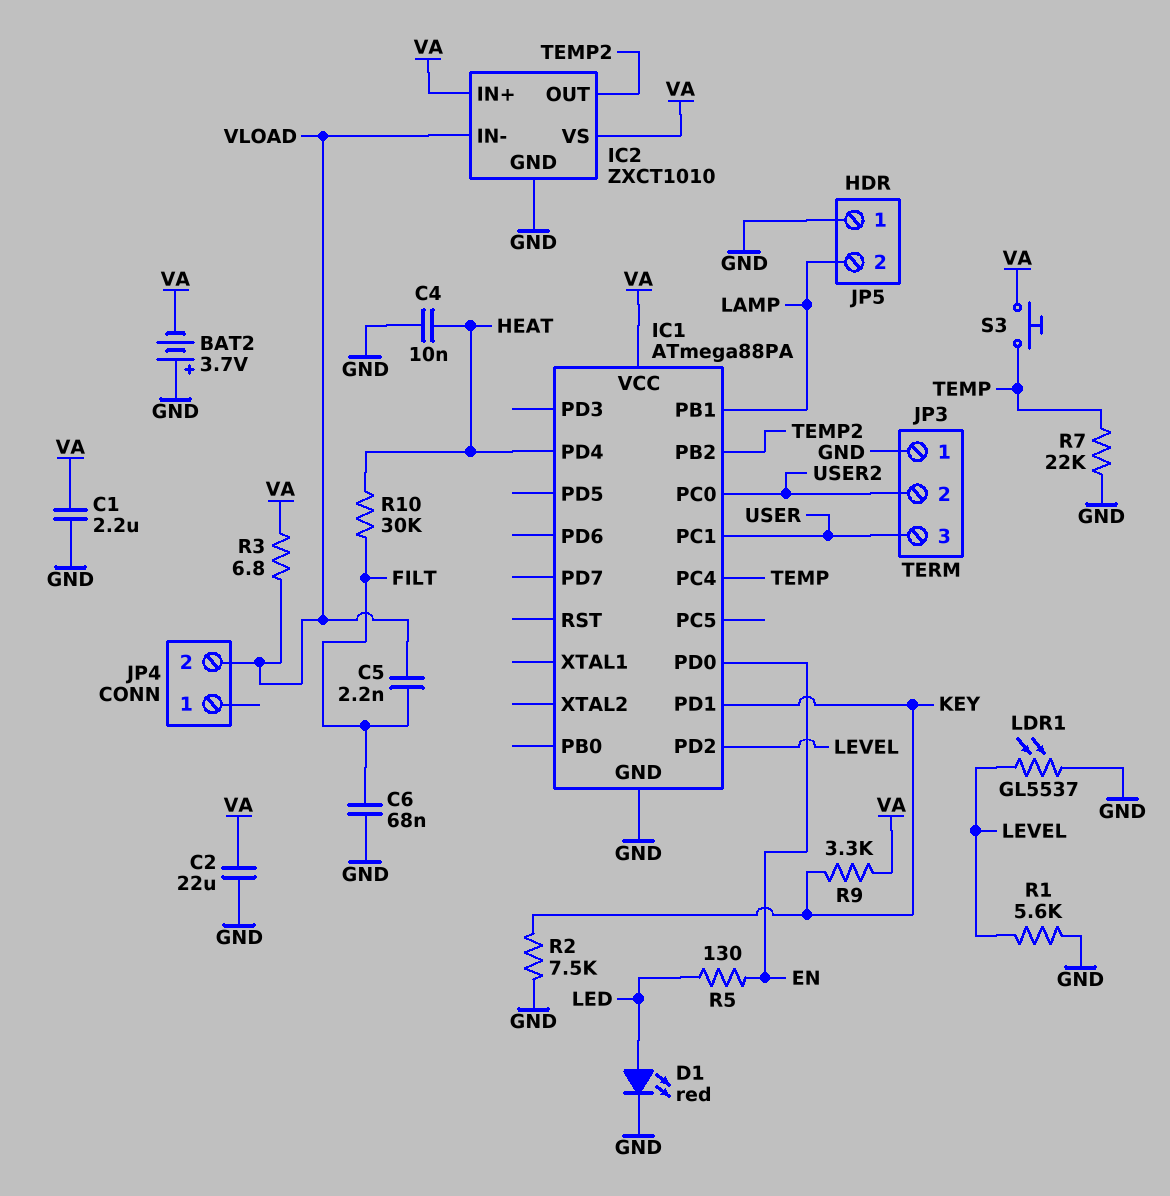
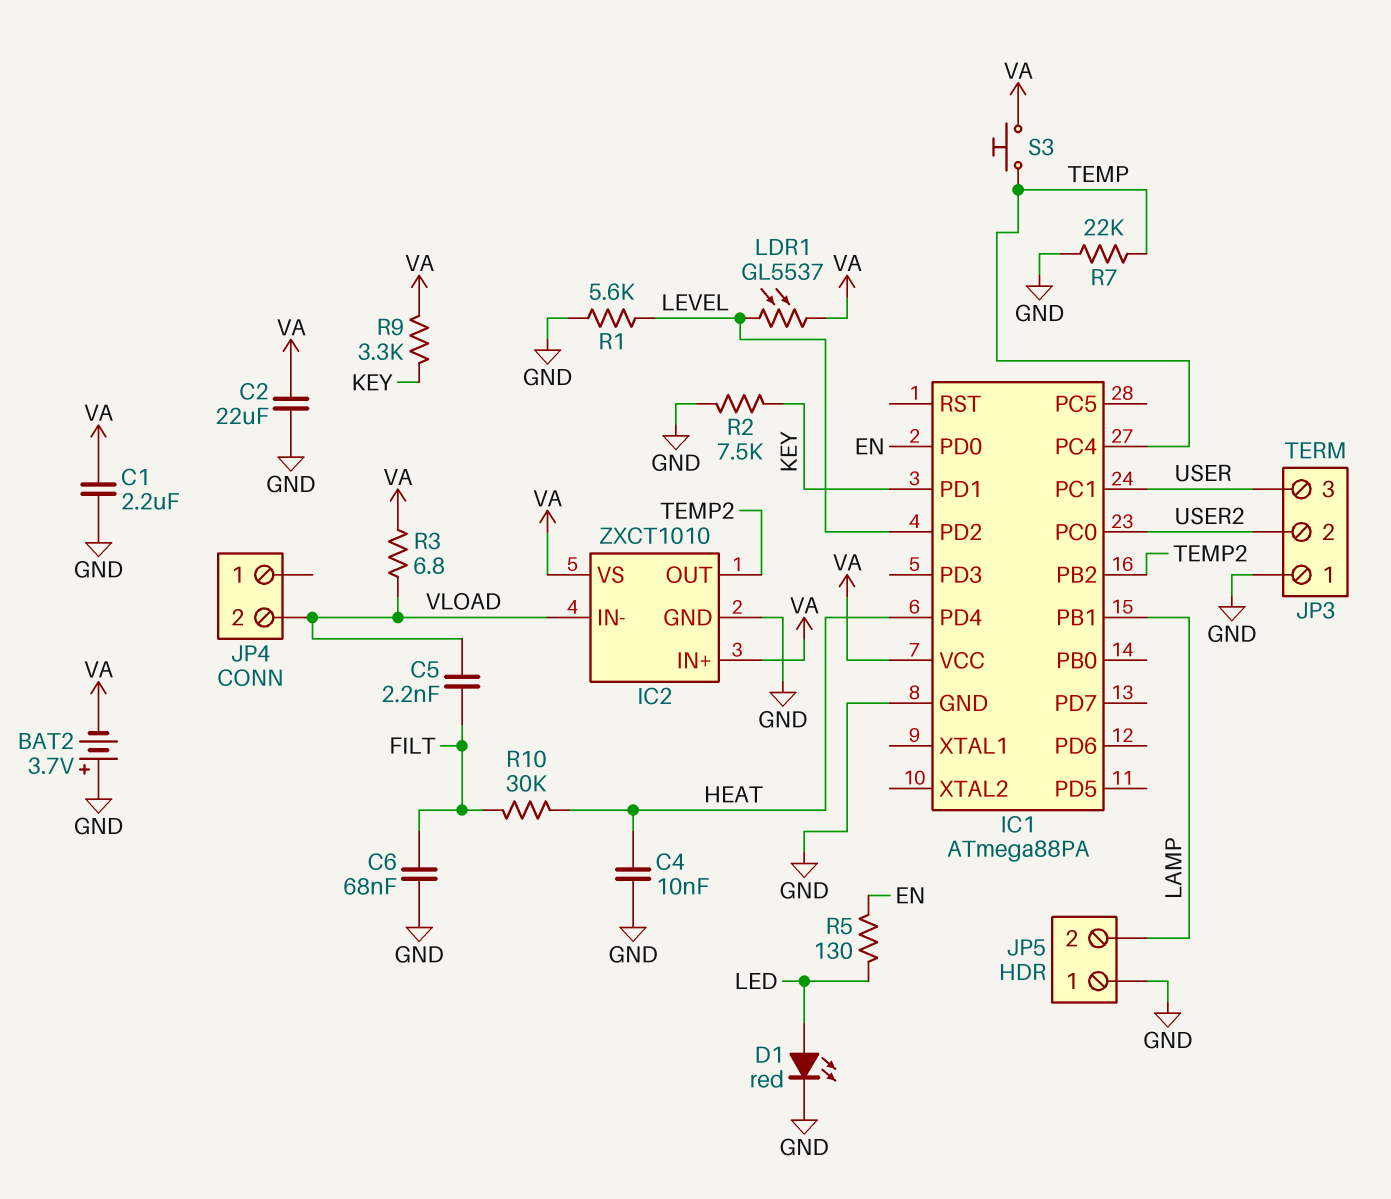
LDR1: GL5537 (GND, LEVEL) -> GL5537 (LEVEL, VA)

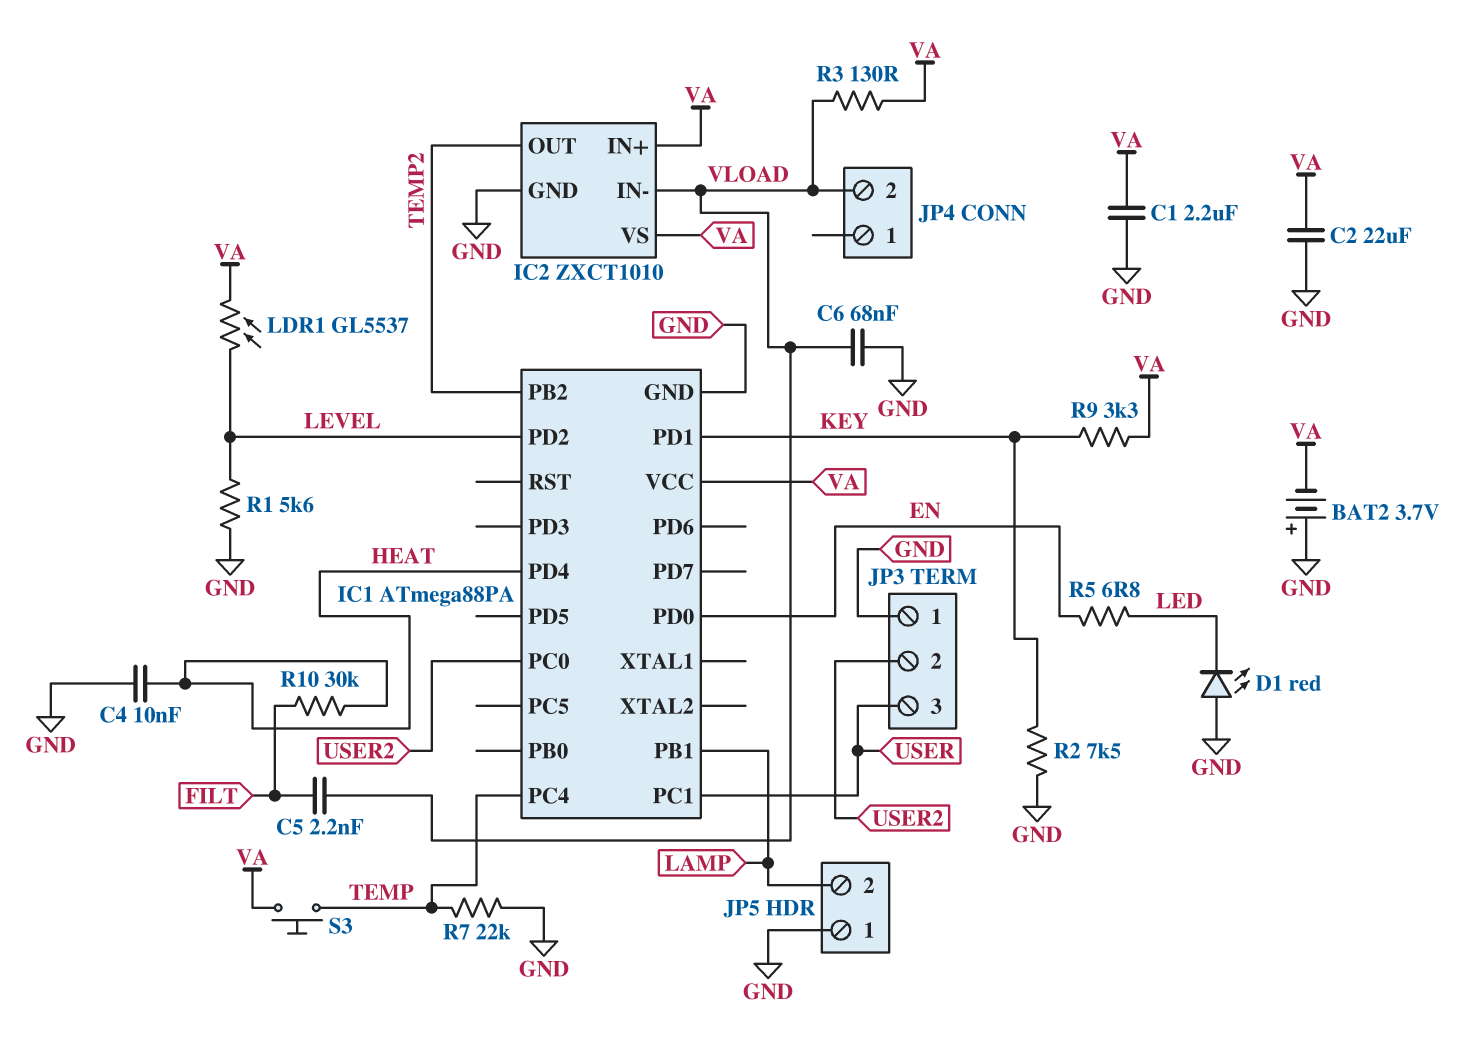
C6: 68nF (FILT, GND) -> 68nF (GND, VLOAD)
D1: LED red (A LED, K GND) -> LED red (A GND, K LED)
R3: 6.8 (VA, VLOAD) -> 130 (VA, VLOAD)
R5: 130 (EN, LED) -> 6.8 (EN, LED)

